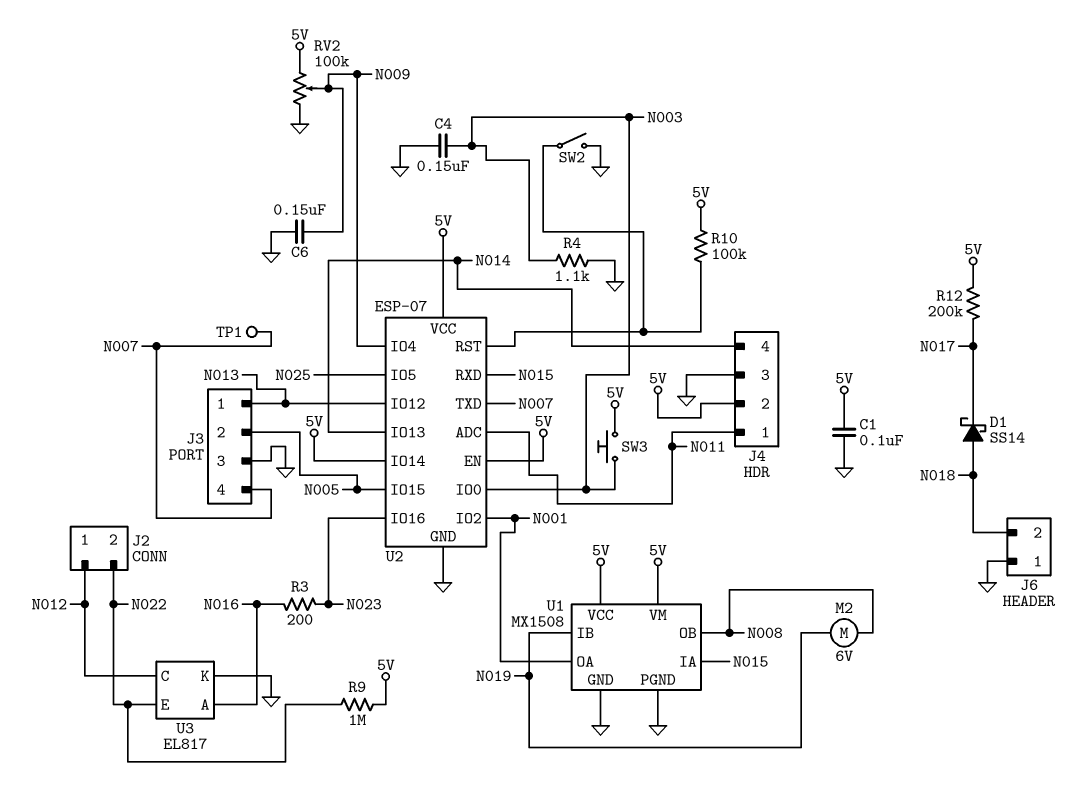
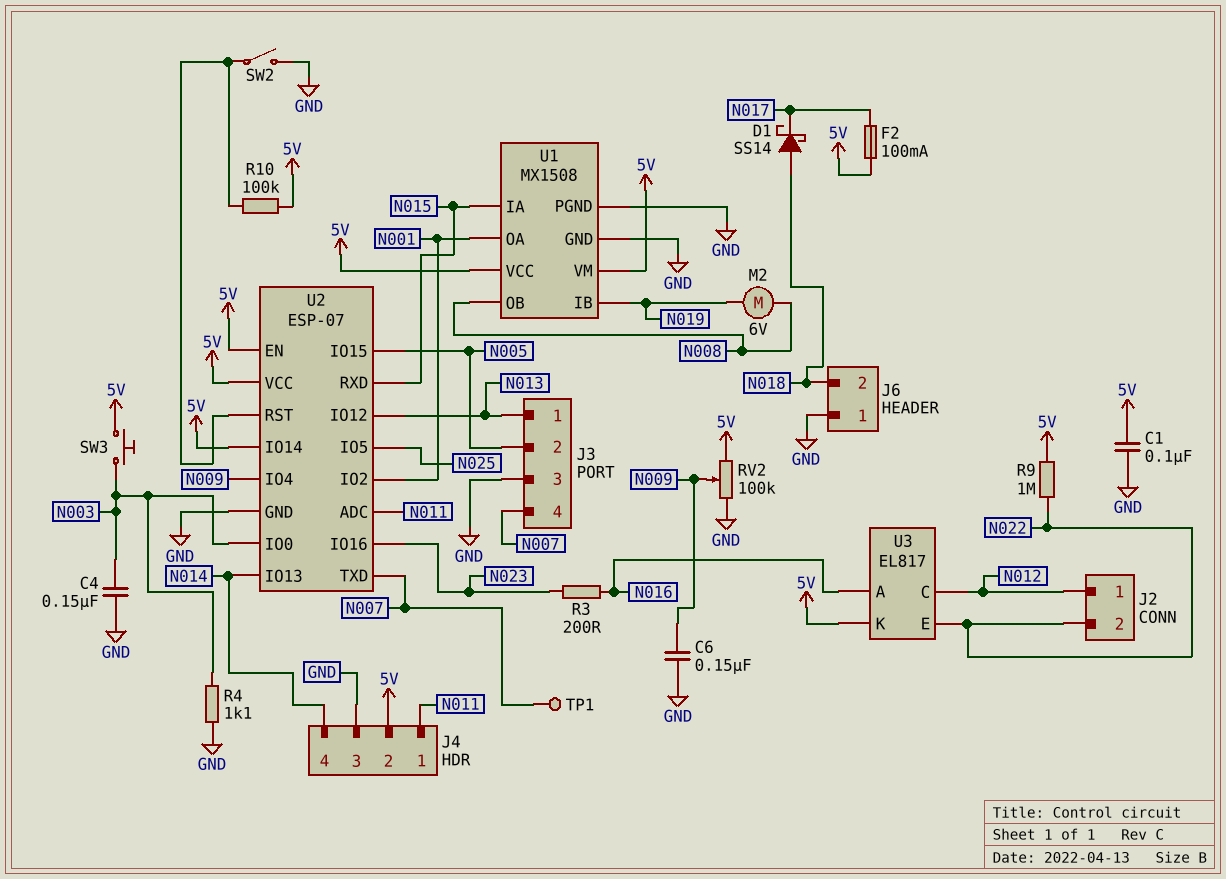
F2: none -> 100mA (5V, N017)
R12: 200k (5V, N017) -> none
U3 pin K: GND -> 5V

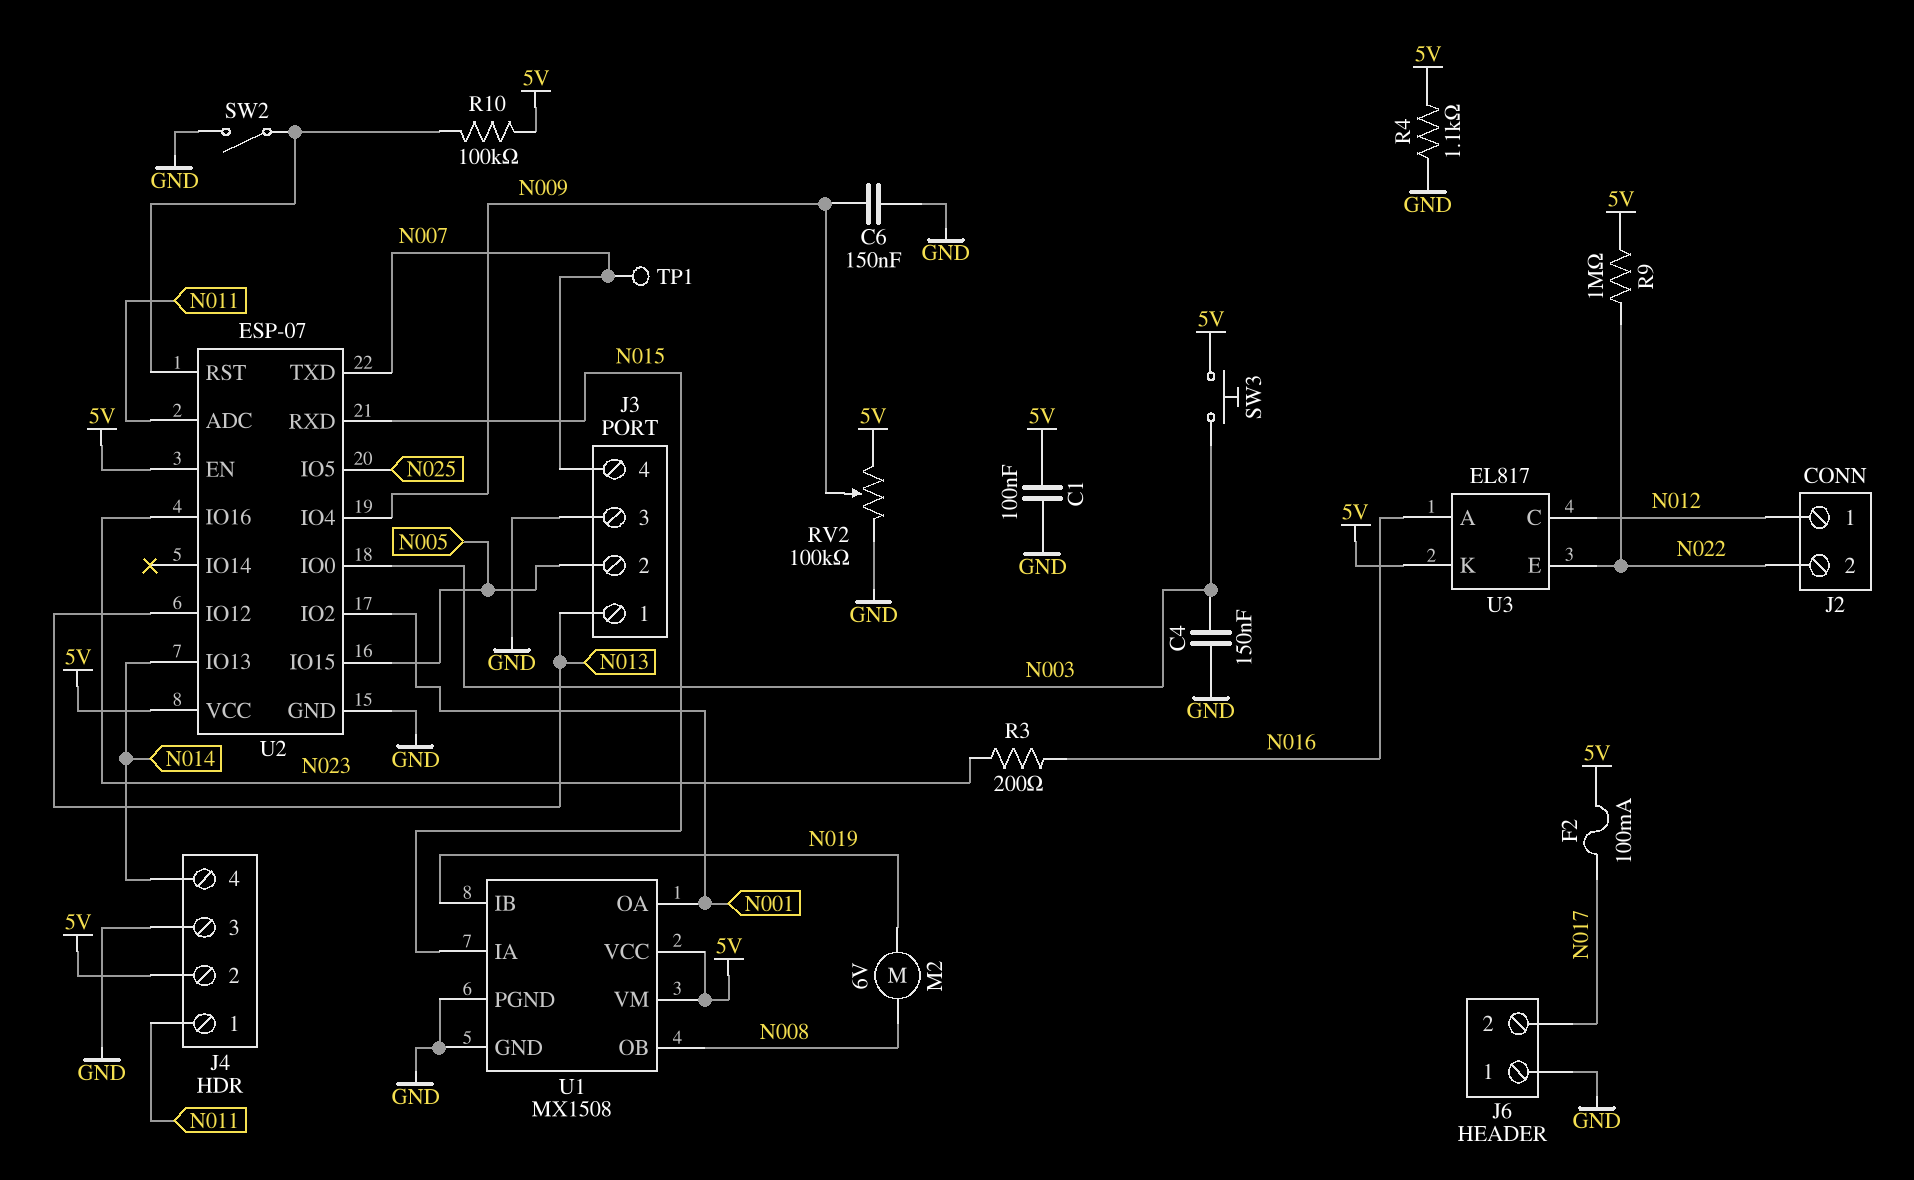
D1: schottky SS14 (A N018, K N017) -> none
J6 pin 2: N018 -> N017
R4: 1.1k (GND, N003) -> 1.1k (5V, GND)
U2 pin IO14: 5V -> none

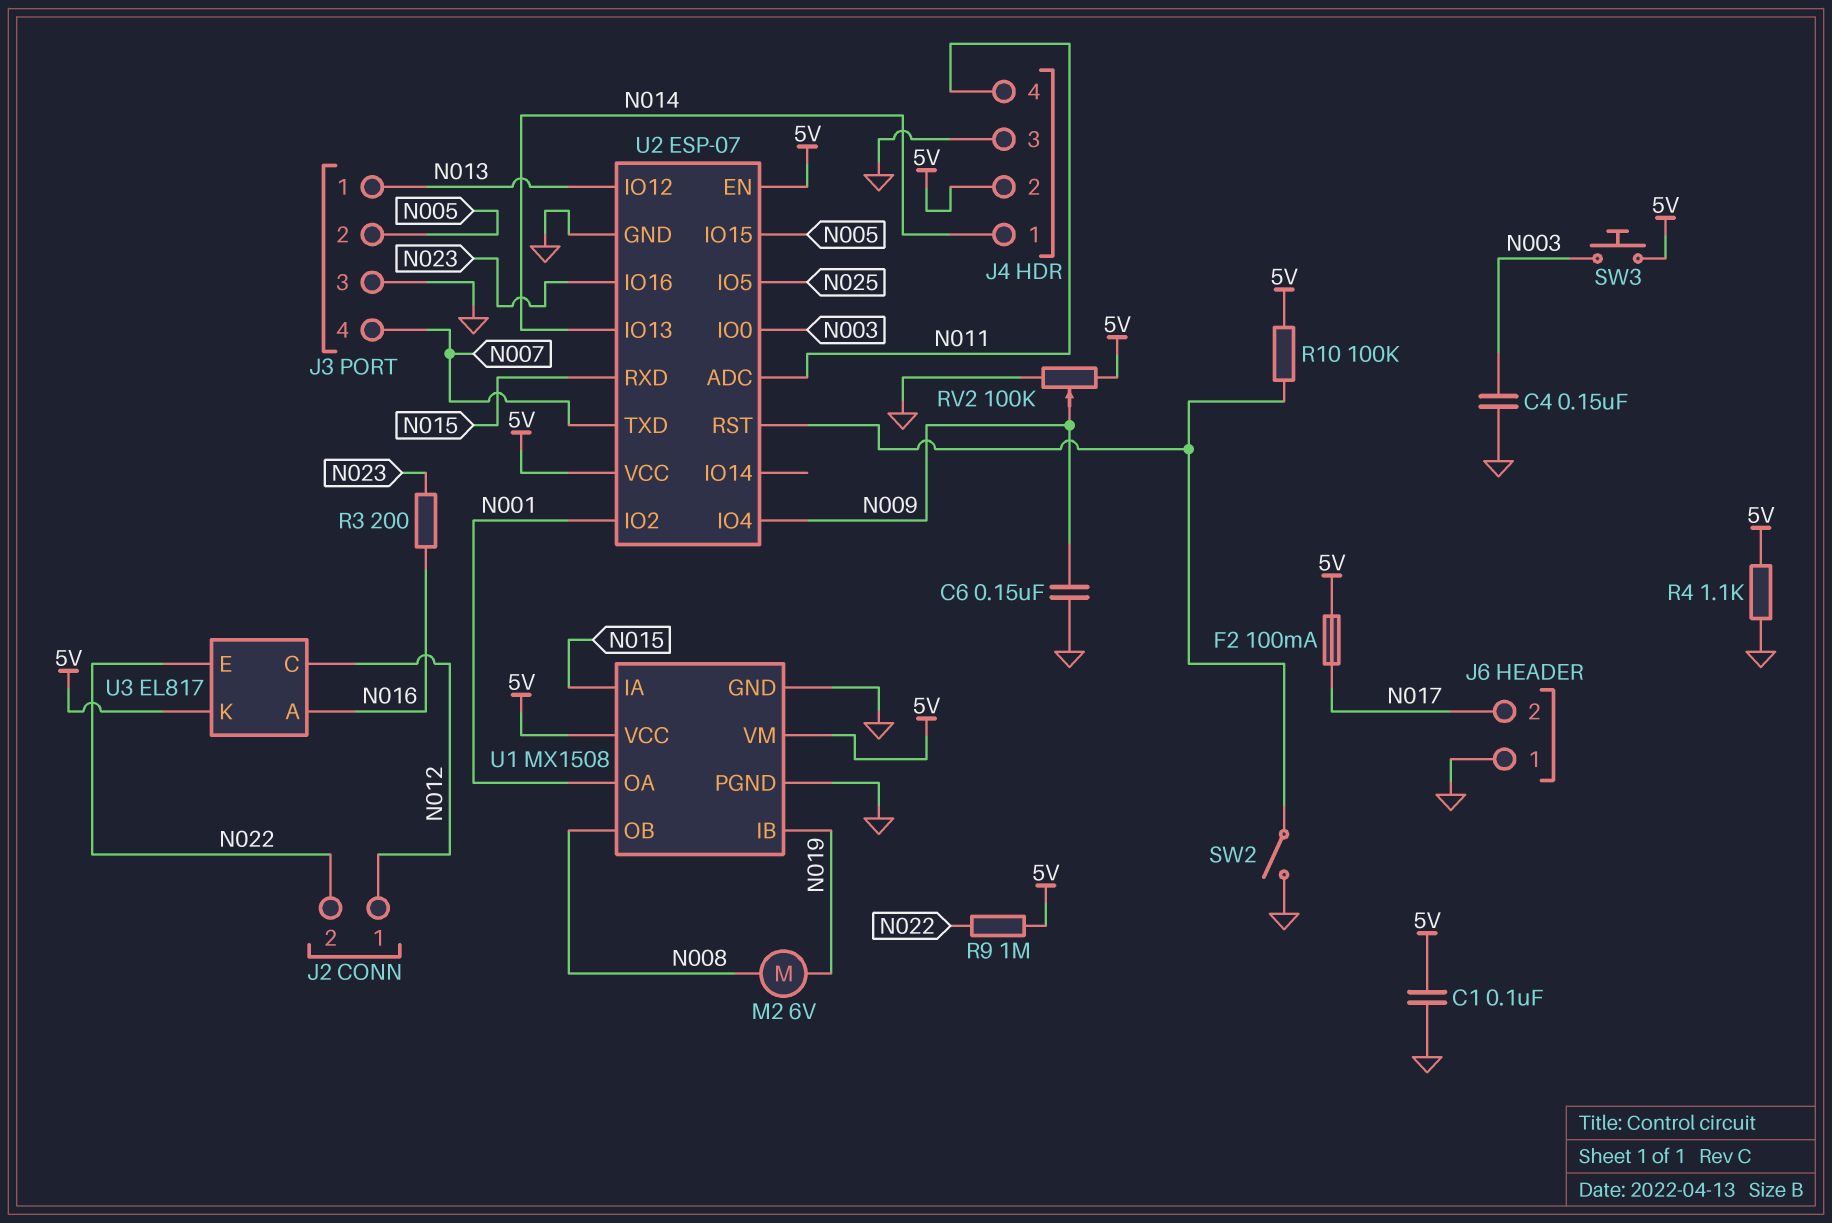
J4 pin 1: N011 -> N014
J4 pin 4: N014 -> N011
TP1: test point (N007) -> none

